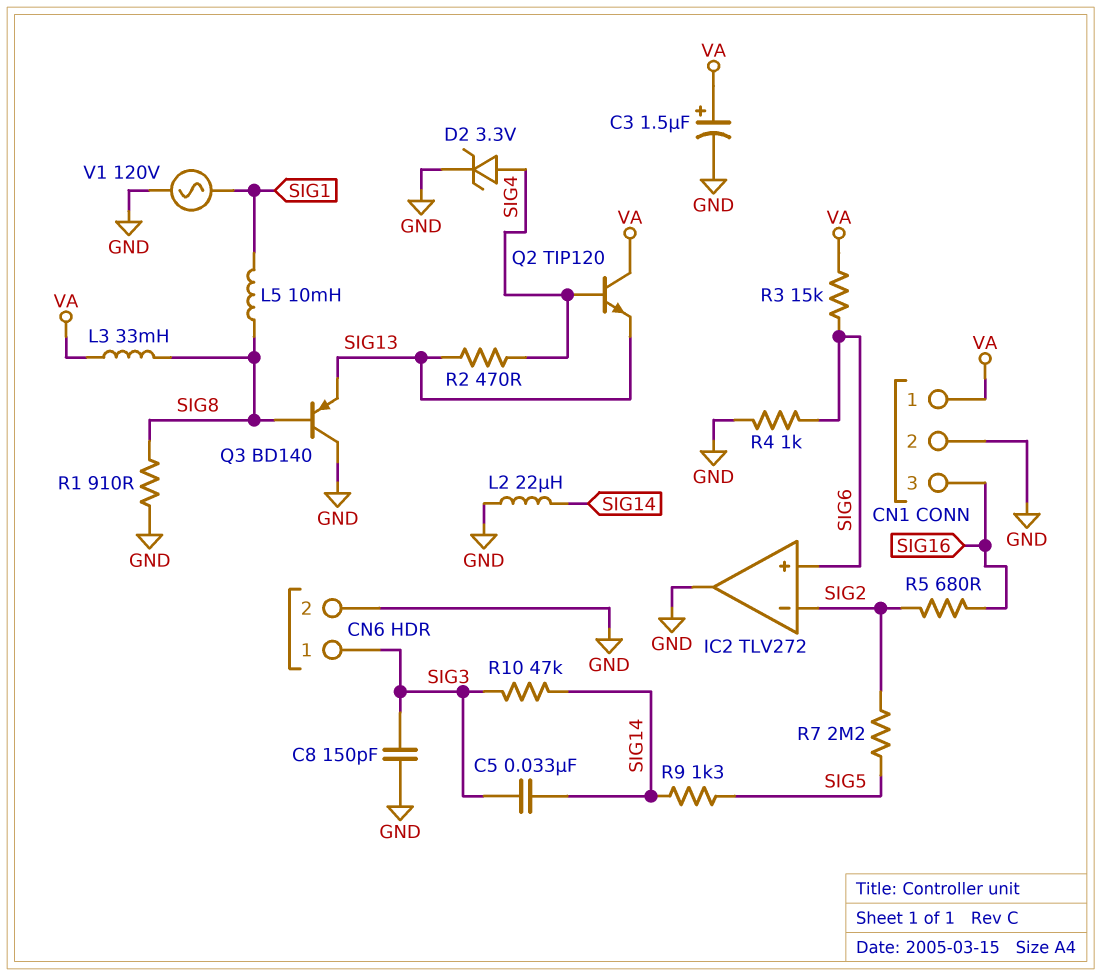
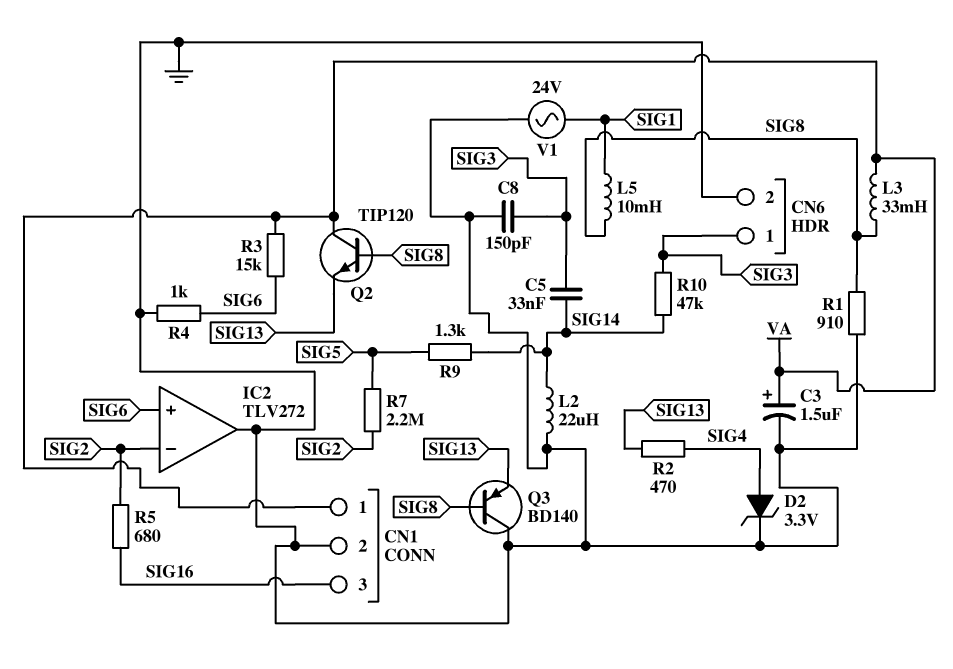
Q2: NPN TIP120 (B SIG4, C VA, E SIG13) -> NPN TIP120 (B SIG8, C VA, E SIG13)
V1: AC 120V (GND, SIG1) -> AC 24V (GND, SIG1)

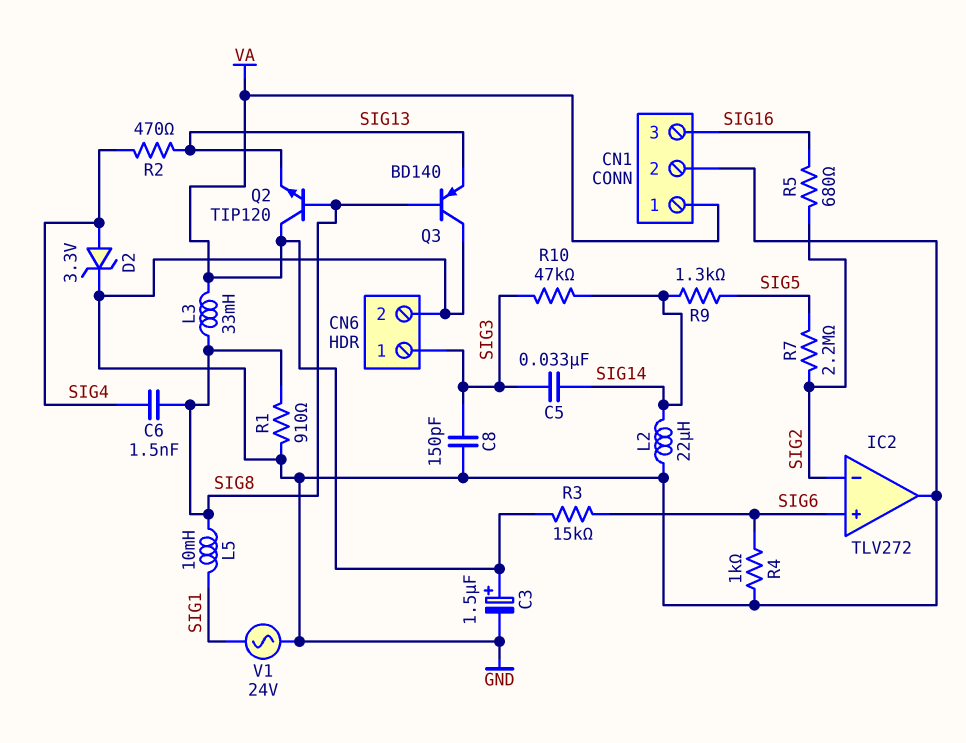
C6: none -> 1.5nF (SIG4, SIG8)

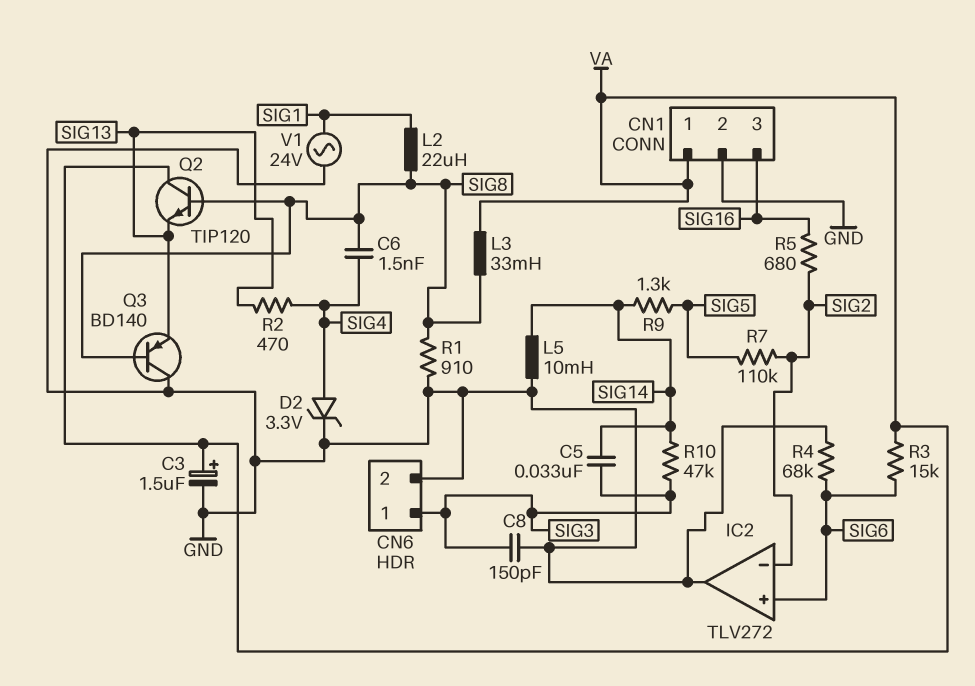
L2: 22uH (GND, SIG14) -> 22uH (SIG1, SIG8)
L5: 10mH (SIG1, SIG8) -> 10mH (GND, SIG14)
R4: 1k (GND, SIG6) -> 68k (GND, SIG6)
R7: 2.2M (SIG2, SIG5) -> 110k (SIG2, SIG5)

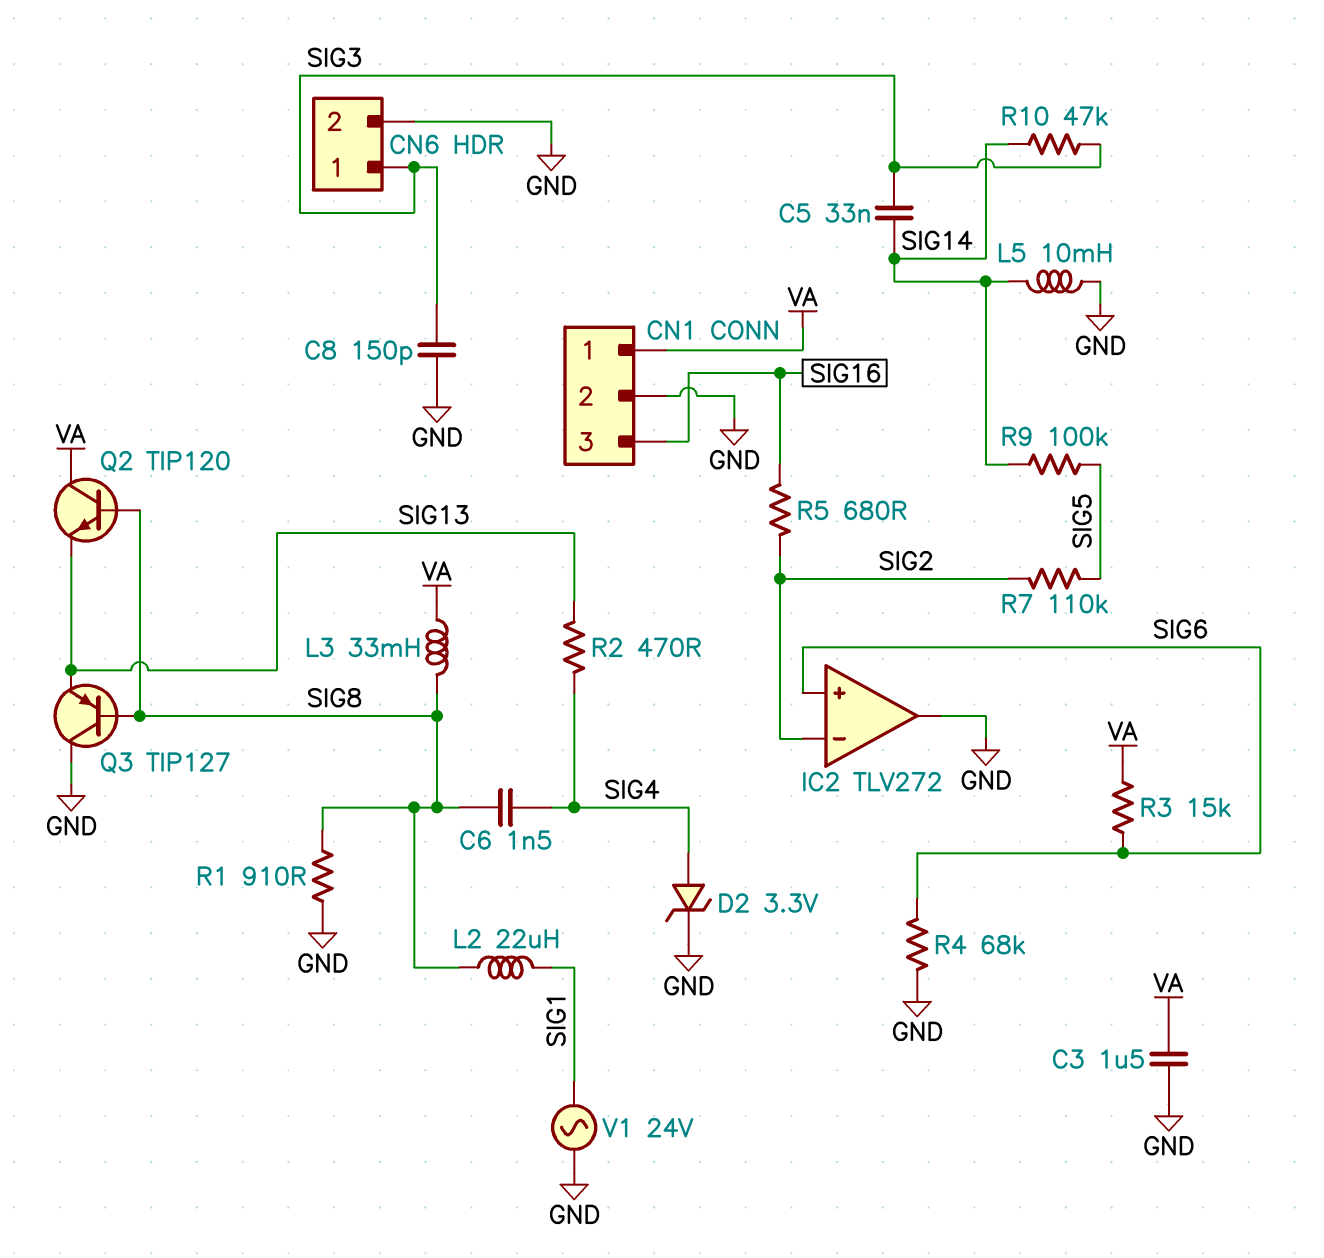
C3: 1.5uF (plus VA, minus GND) -> 1.5uF (GND, VA)
Q3: PNP BD140 (B SIG8, C GND, E SIG13) -> PNP TIP127 (B SIG8, C GND, E SIG13)
R9: 1.3k (SIG5, SIG14) -> 100k (SIG5, SIG14)

